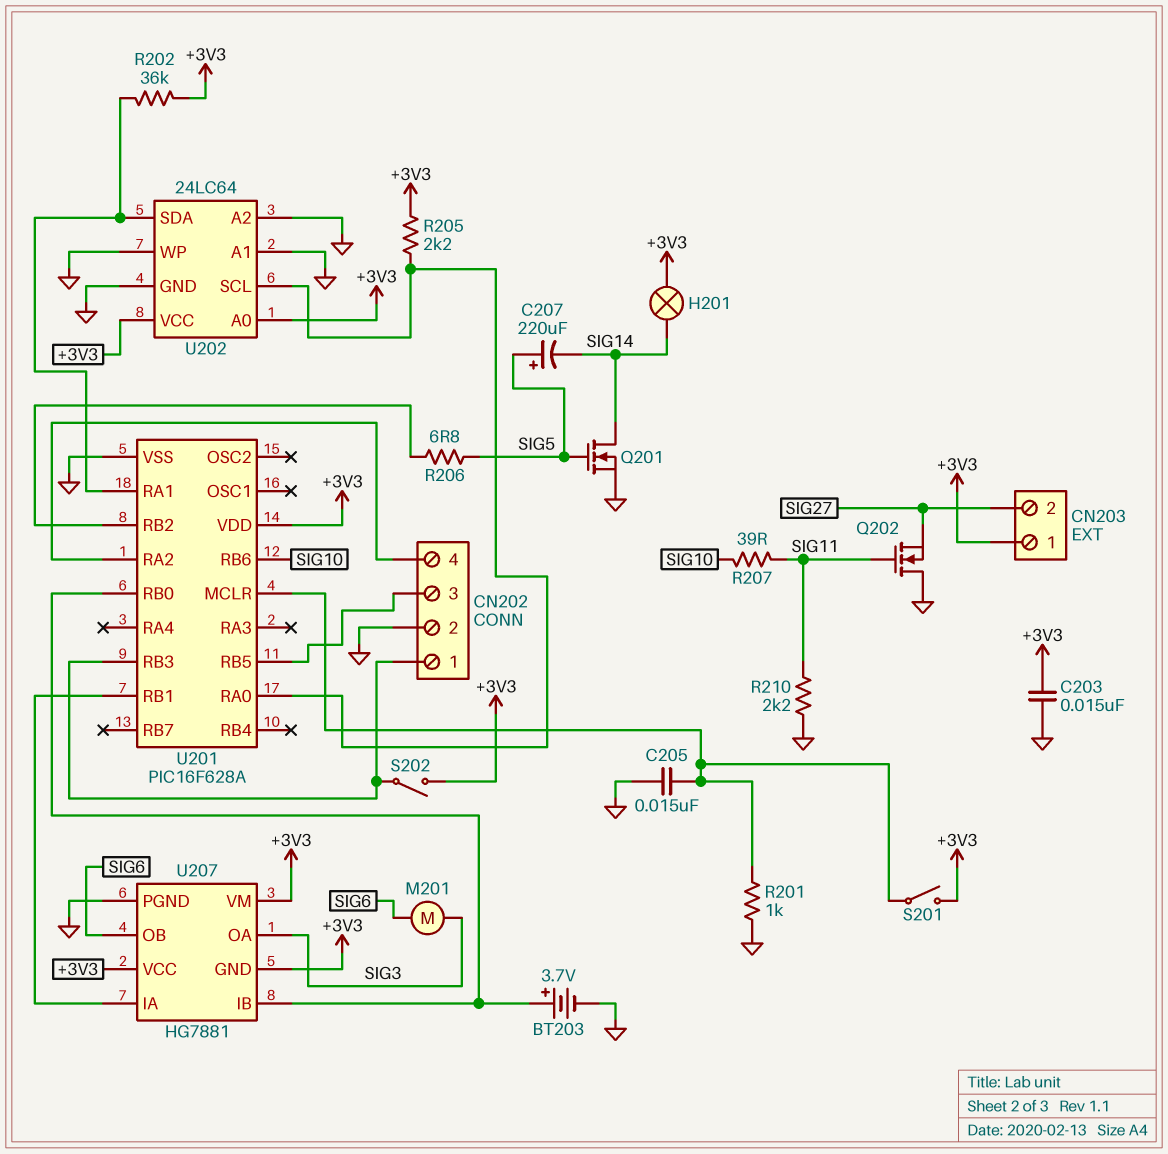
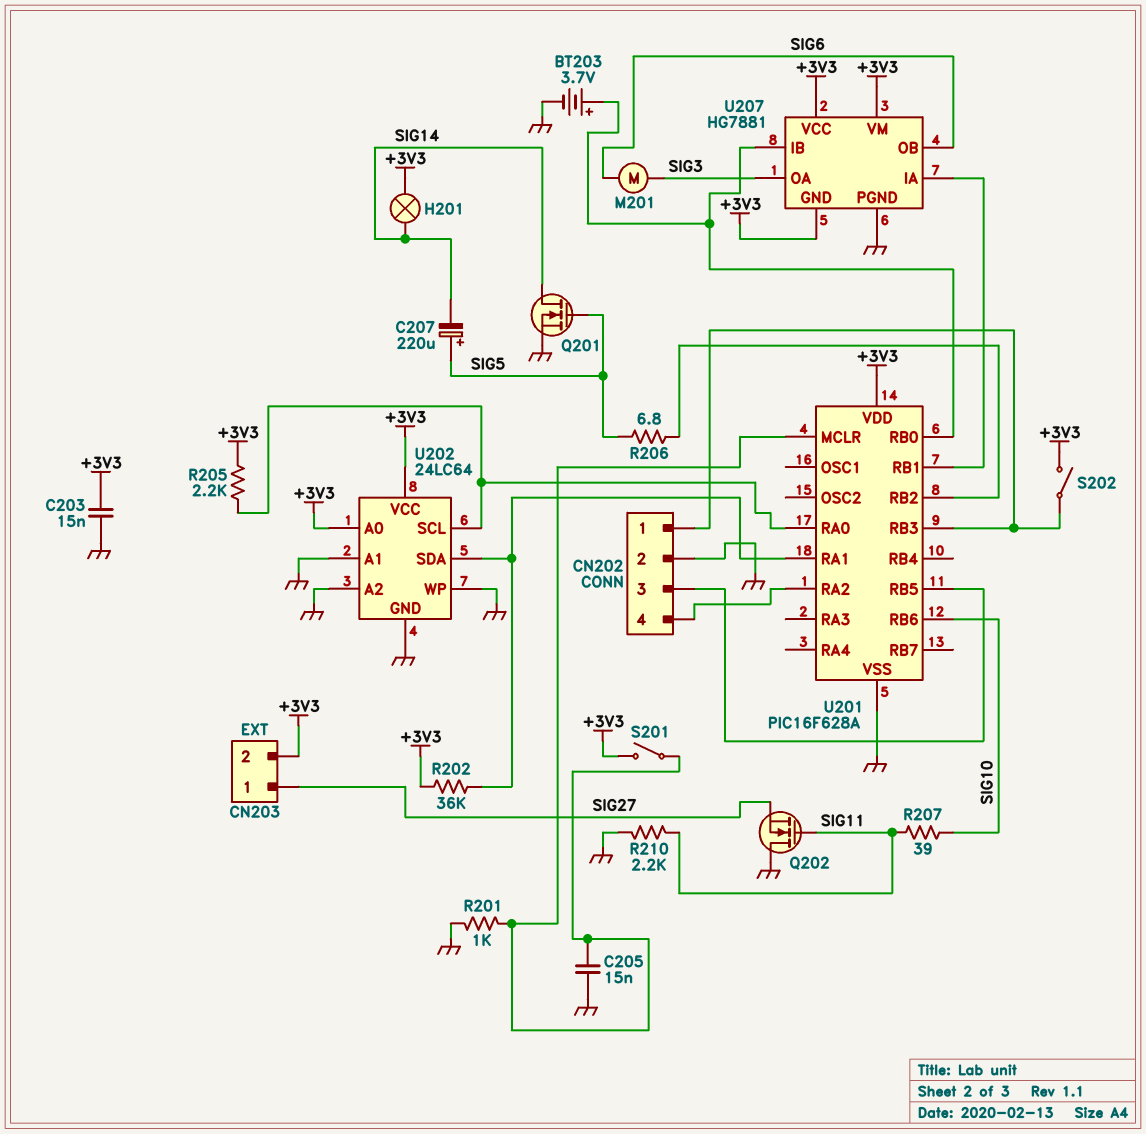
CN203 pin 1: +3V3 -> SIG27
CN203 pin 2: SIG27 -> +3V3

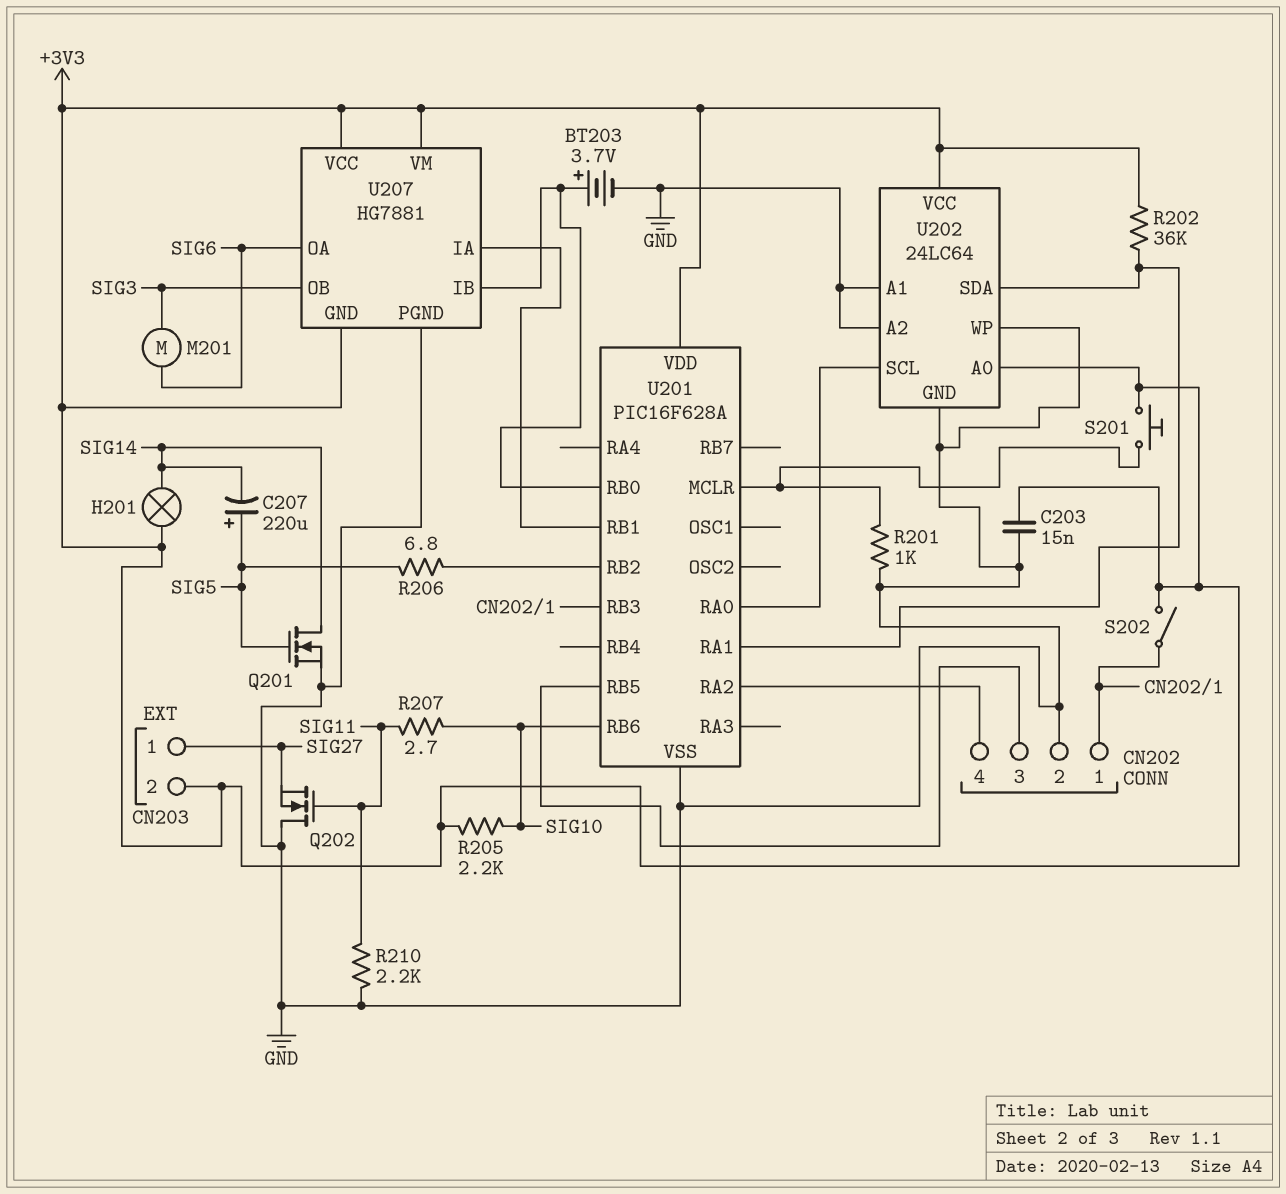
C205: 15nF (GND, U201/MCLR) -> none
R205: 2.2k (+3V3, U201/RA0) -> 2.2k (+3V3, SIG10)
R207: 39 (SIG10, SIG11) -> 2.7 (SIG10, SIG11)
S201: switch (+3V3, U201/MCLR) -> button (+3V3, U201/MCLR)
U207 pin OA: SIG3 -> SIG6
U207 pin OB: SIG6 -> SIG3

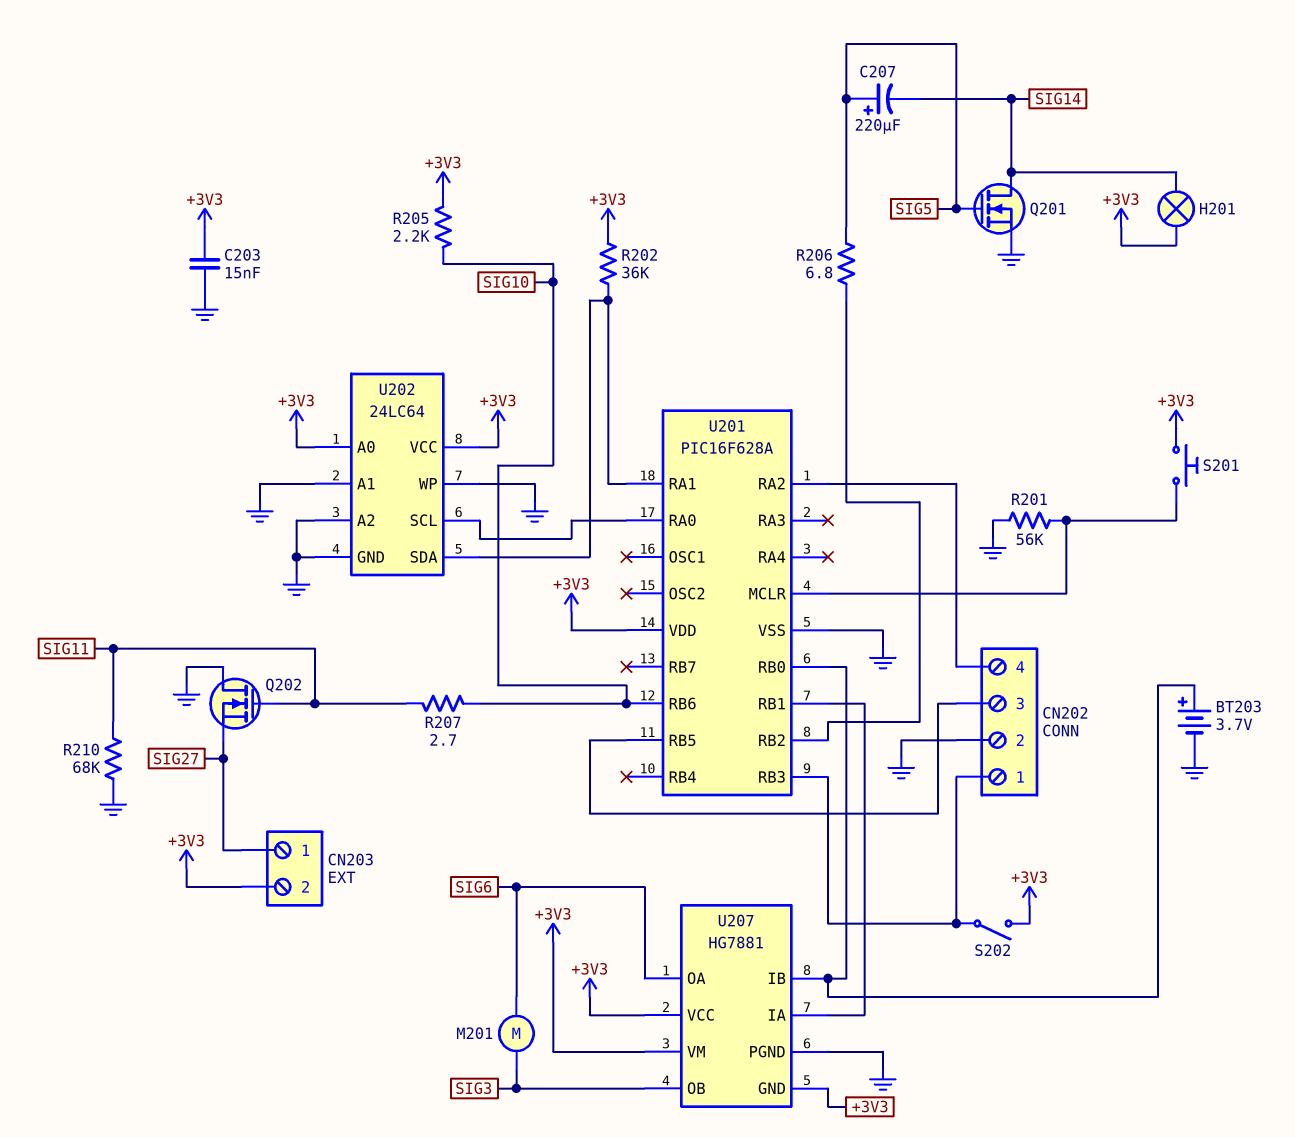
R201: 1k (GND, U201/MCLR) -> 56k (GND, U201/MCLR)
R210: 2.2k (GND, SIG11) -> 68k (GND, SIG11)

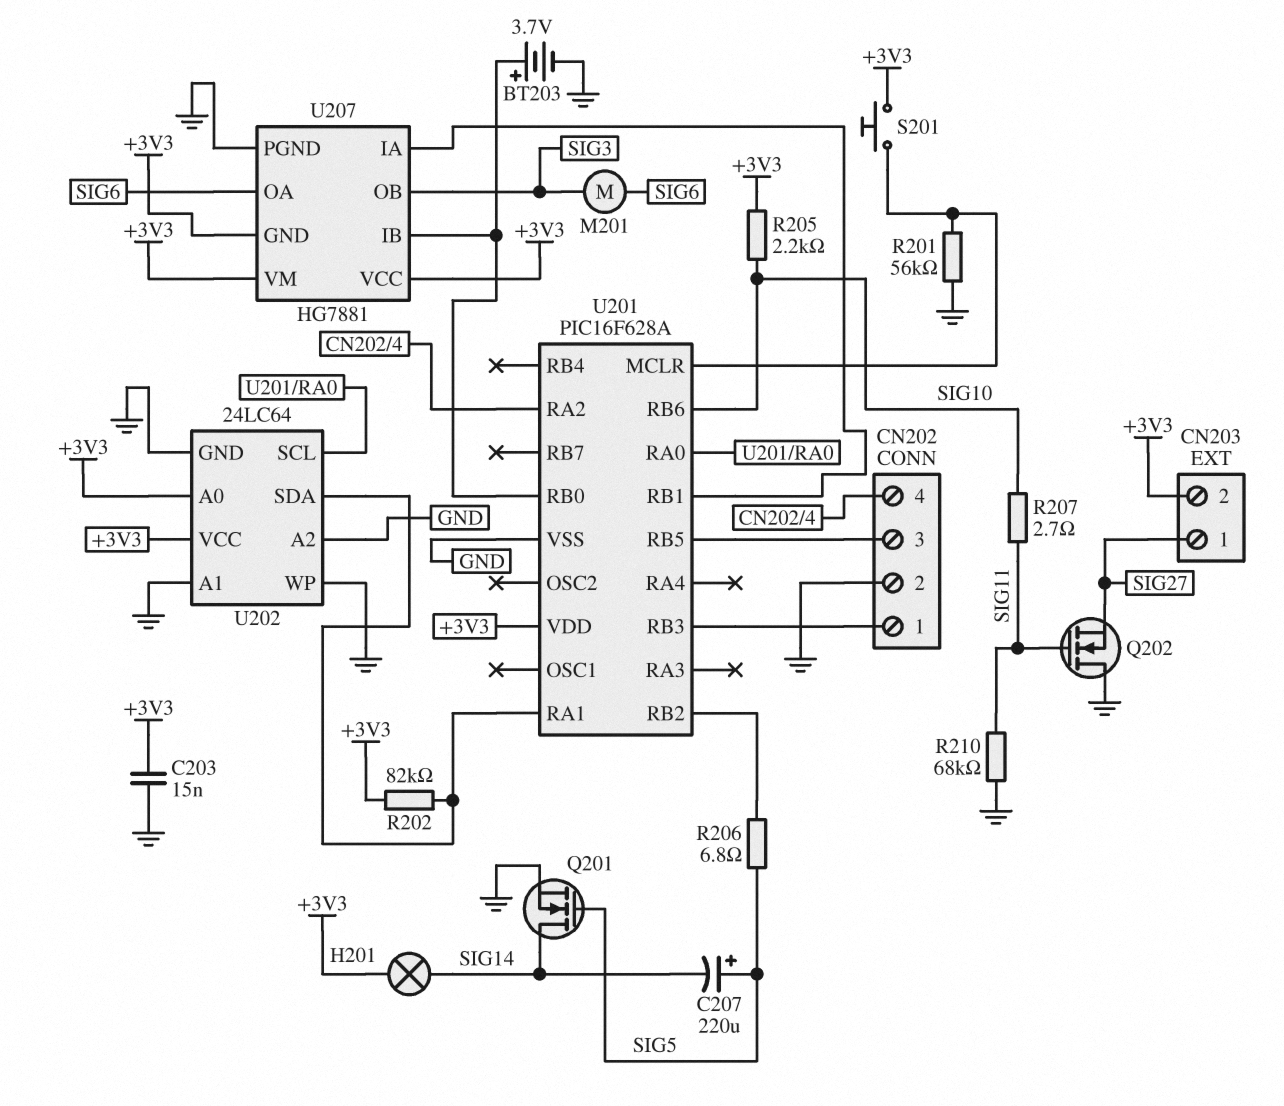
R202: 36k (+3V3, U201/RA1) -> 82k (+3V3, U201/RA1)
S202: switch (+3V3, CN202/1) -> none

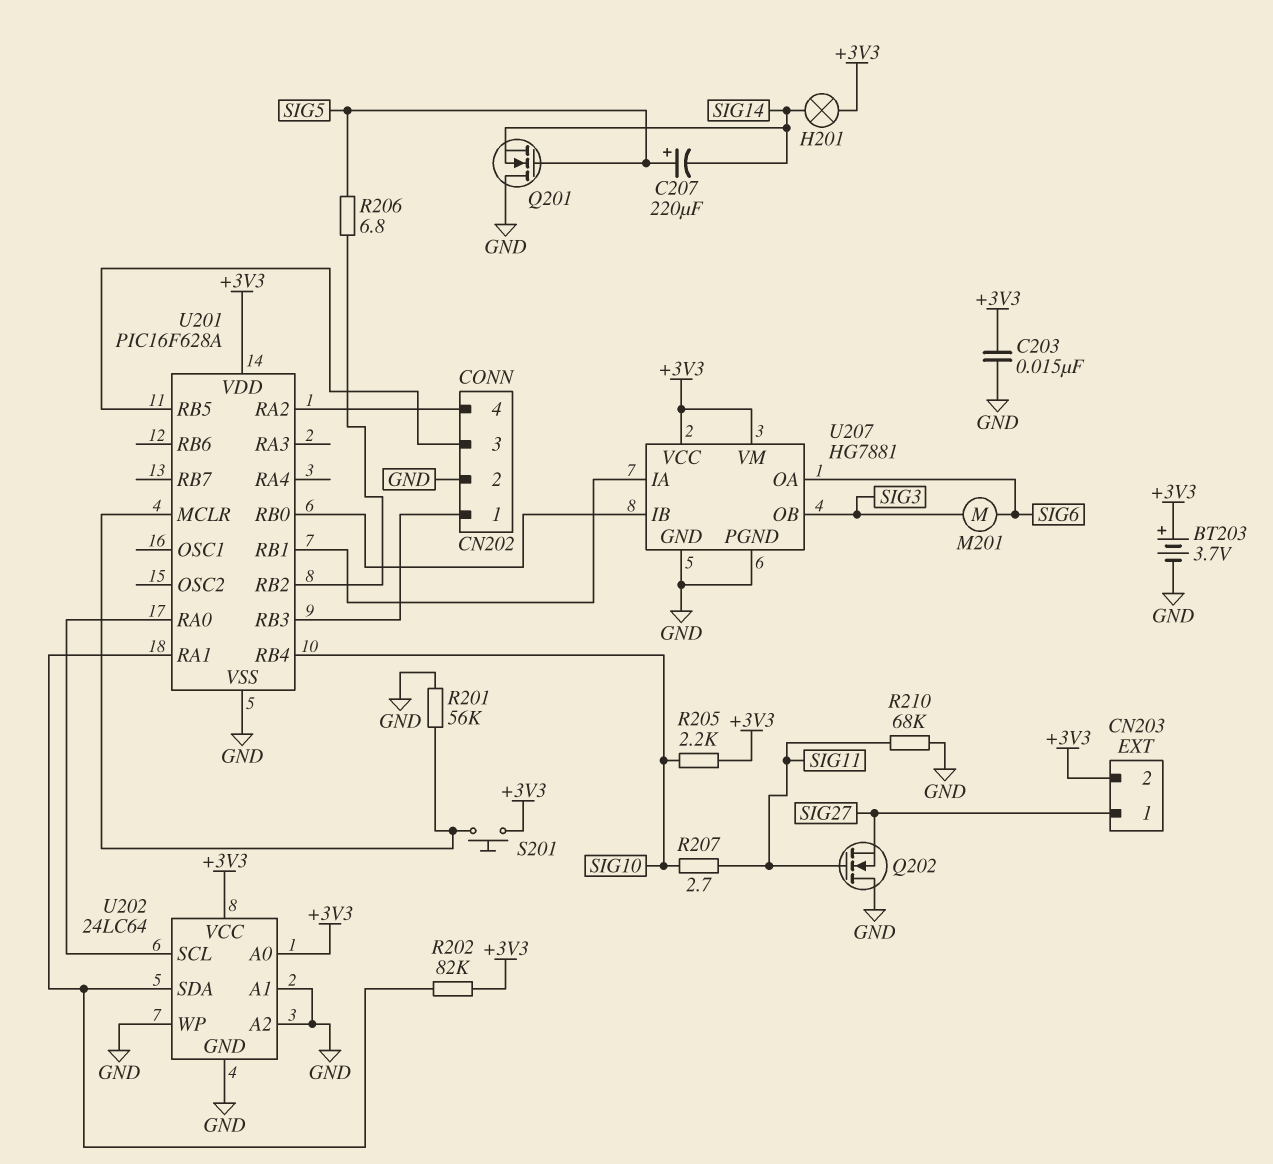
BT203: 3.7V (plus U201/RB0, minus GND) -> 3.7V (plus +3V3, minus GND)
Q201: NMOS (G SIG5, D SIG14, S GND) -> NMOS (G SIG5, D GND, S SIG14)
U201 pin RB4: none -> SIG10
U201 pin RB6: SIG10 -> none
U207 pin GND: +3V3 -> GND

